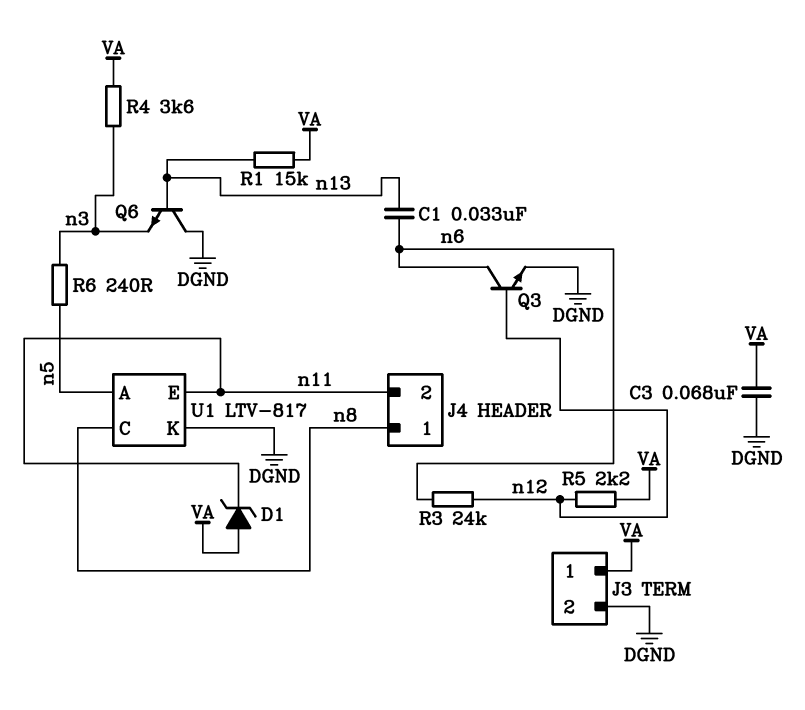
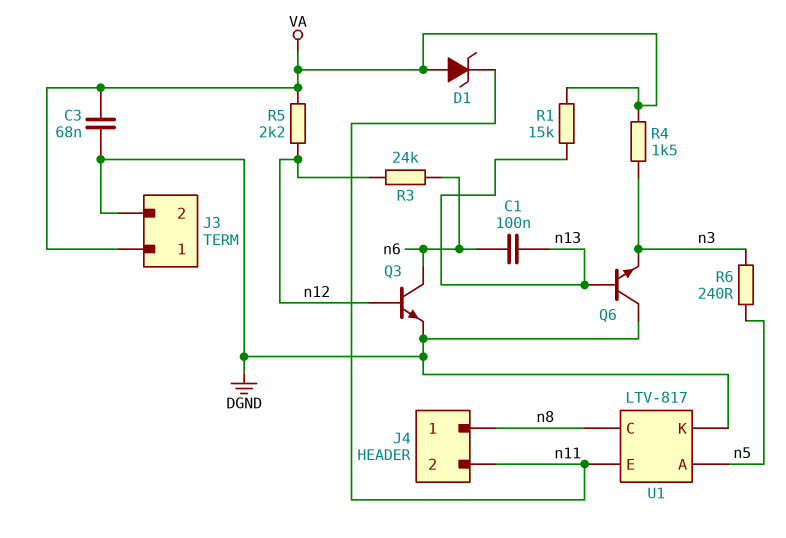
C1: 33nF (n6, n13) -> 100nF (n6, n13)
R4: 3.6k (VA, n3) -> 1.5k (VA, n3)

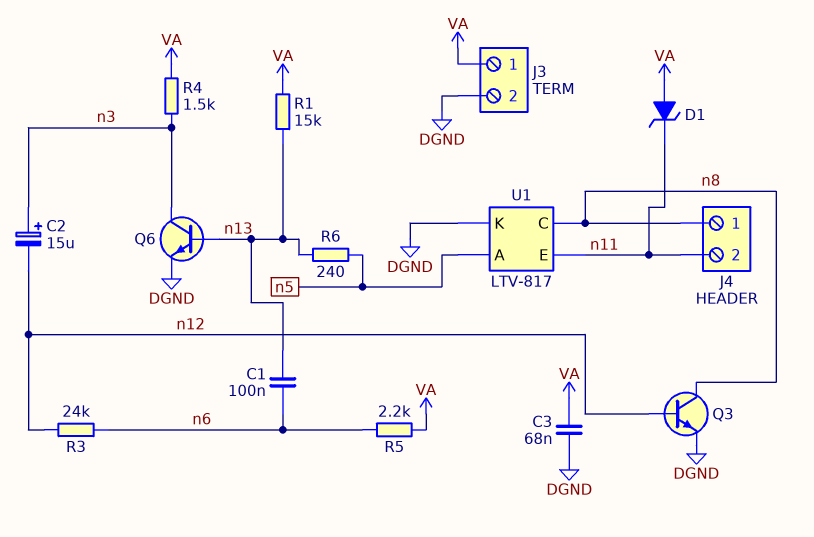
C2: none -> 15uF (plus n3, minus n12)
Q3: NPN (B n12, C n6, E DGND) -> NPN (B n12, C n8, E DGND)
Q6: NPN (B n13, C DGND, E n3) -> NPN (B n13, C n3, E DGND)
R5: 2.2k (VA, n12) -> 2.2k (VA, n6)
R6: 240 (n3, n5) -> 240 (n5, n13)

